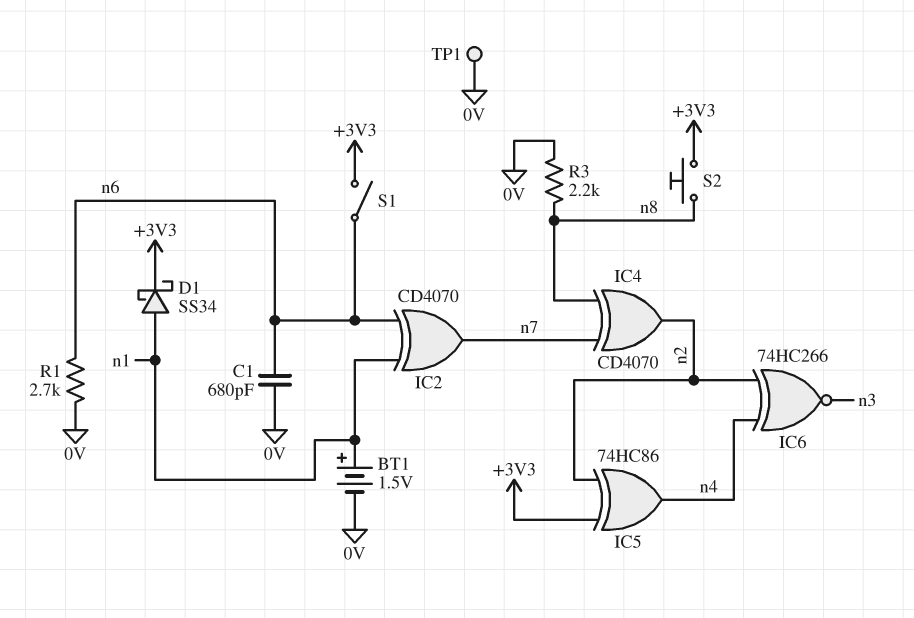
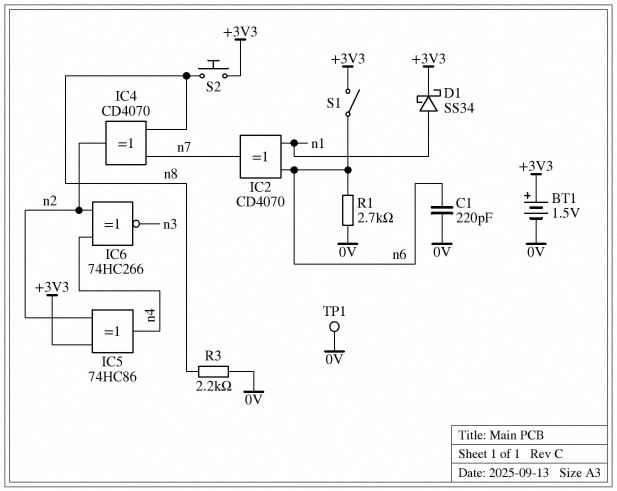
BT1: 1.5V (plus n1, minus 0V) -> 1.5V (plus +3V3, minus 0V)
C1: 680pF (0V, n6) -> 220pF (0V, n6)

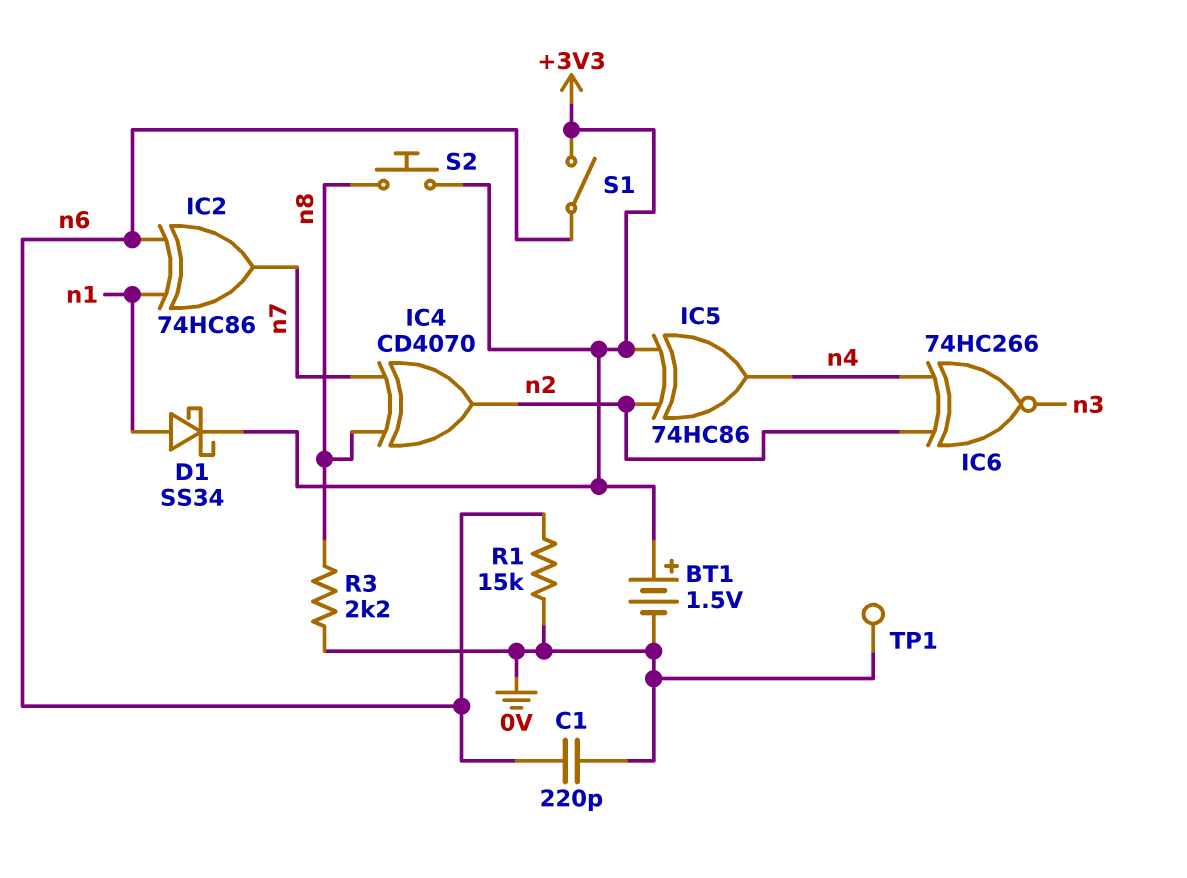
IC2: XOR CD4070 (in n1, in n6, out n7) -> XOR 74HC86 (in n1, in n6, out n7)
R1: 2.7k (0V, n6) -> 15k (0V, n6)

